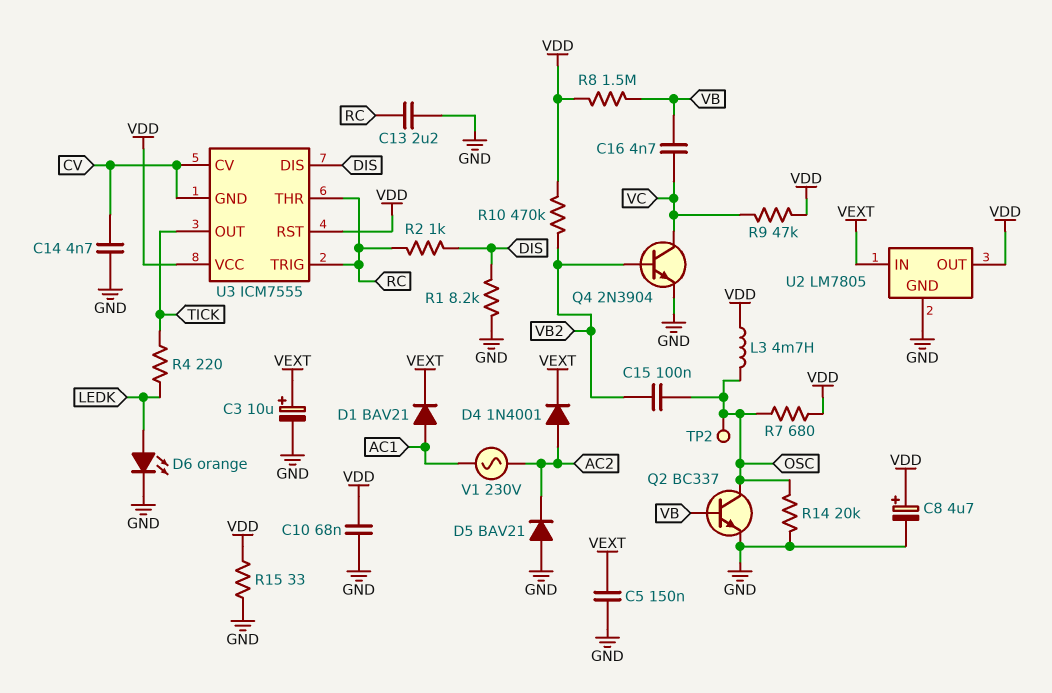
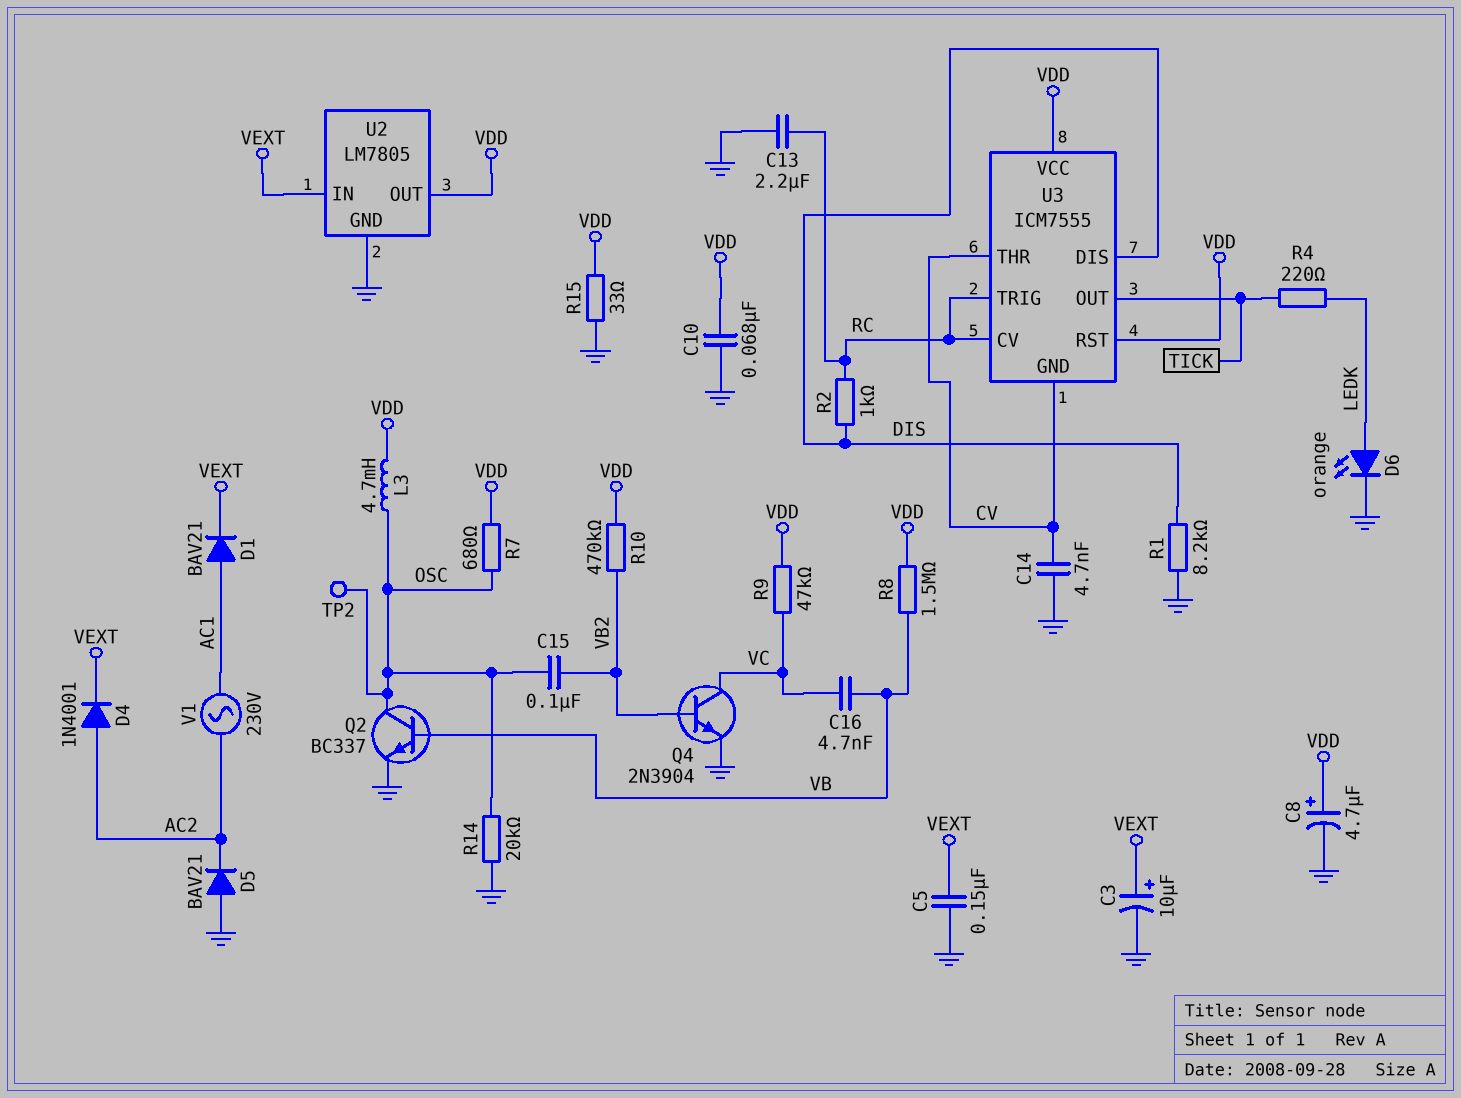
U3 pin CV: CV -> RC
U3 pin THR: RC -> CV

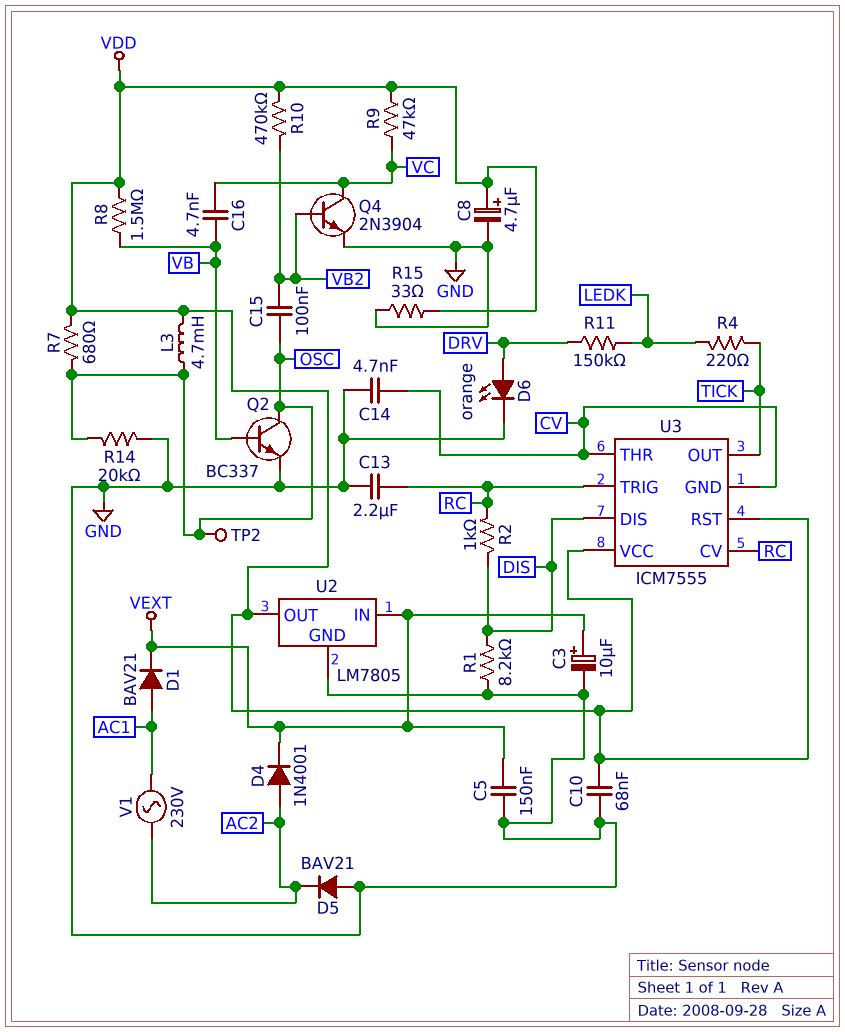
D6: LED orange (A LEDK, K GND) -> LED orange (A DRV, K GND)
R11: none -> 150k (DRV, LEDK)

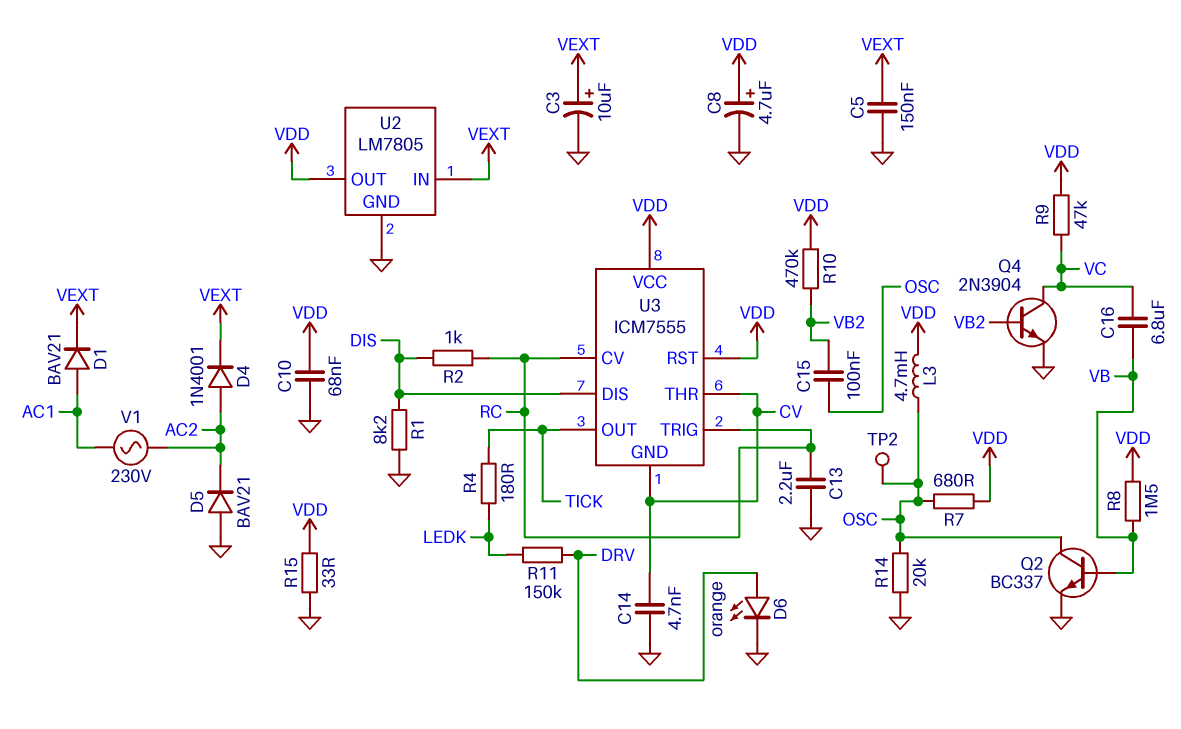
C16: 4.7nF (VB, VC) -> 6.8uF (VB, VC)
R4: 220 (LEDK, TICK) -> 180 (LEDK, TICK)

